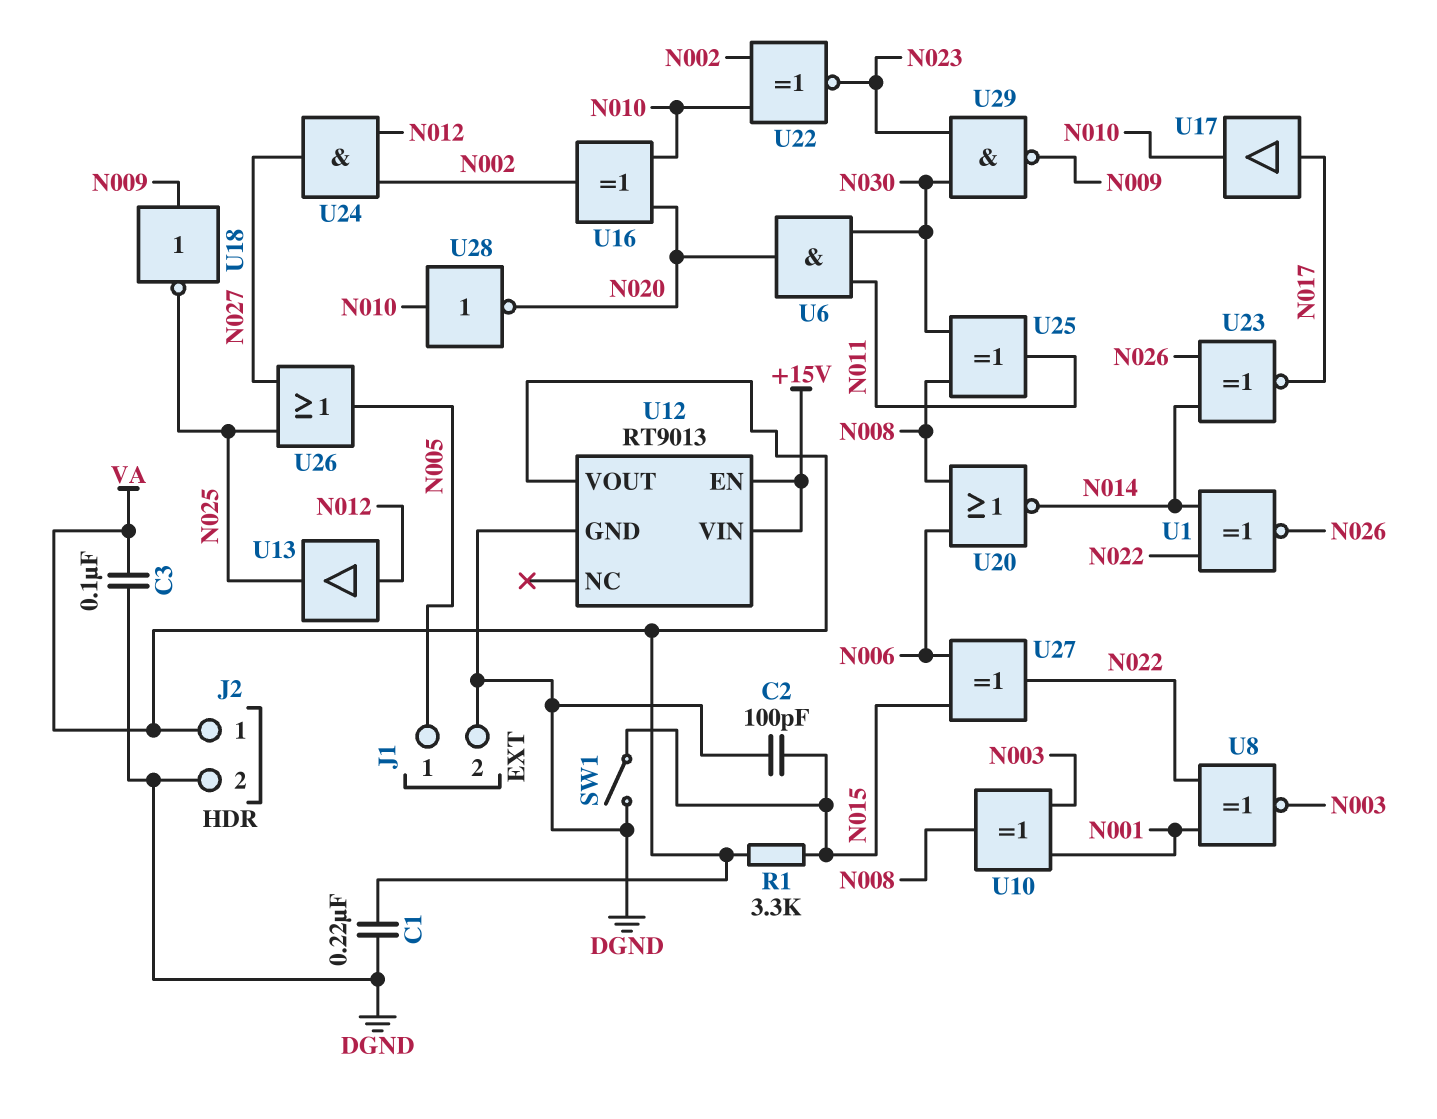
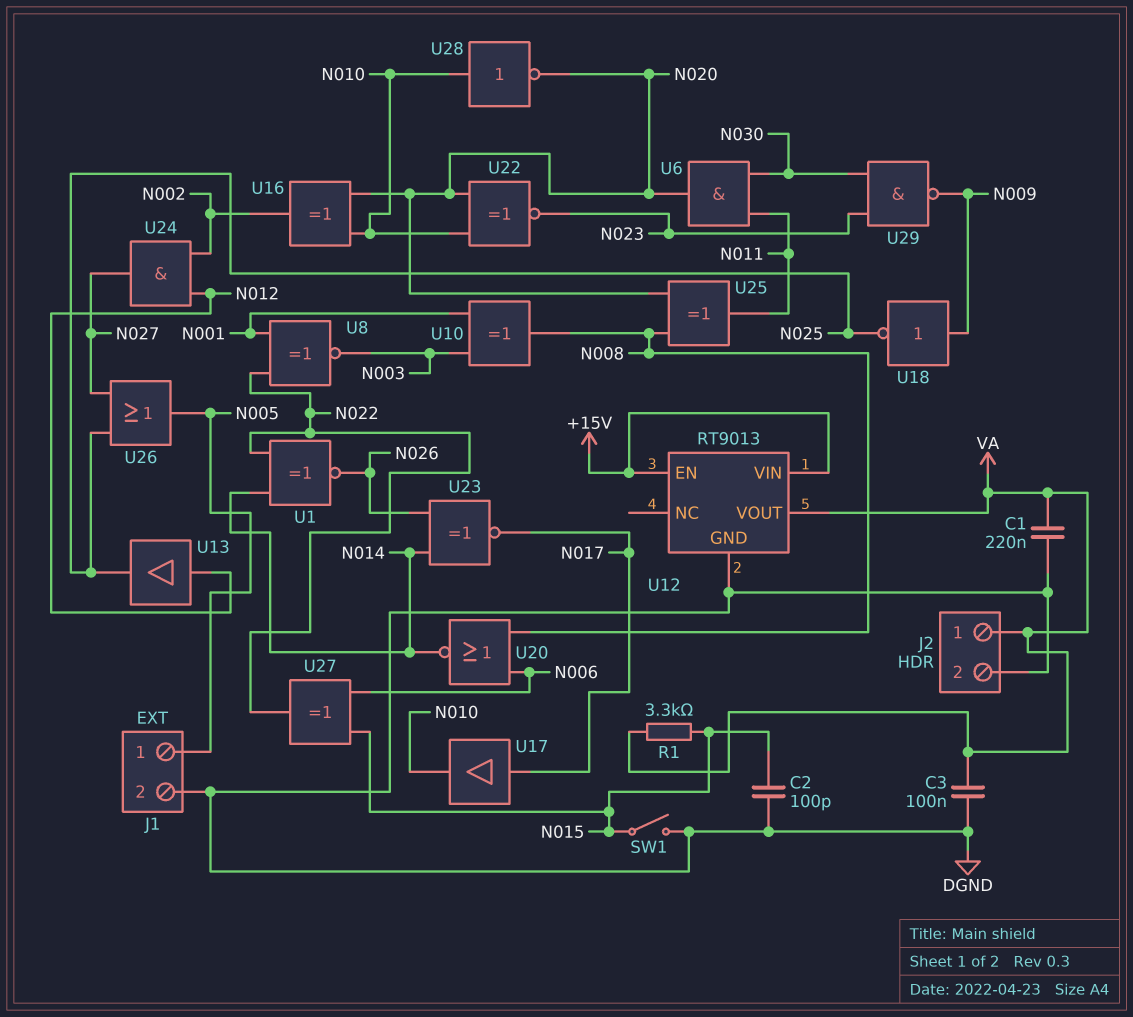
U22: XNOR (in N002, in N010, out N023) -> XNOR (in N010, in N020, out N023)
U25: XOR (in N008, in N030, out N011) -> XOR (in N008, in N020, out N011)

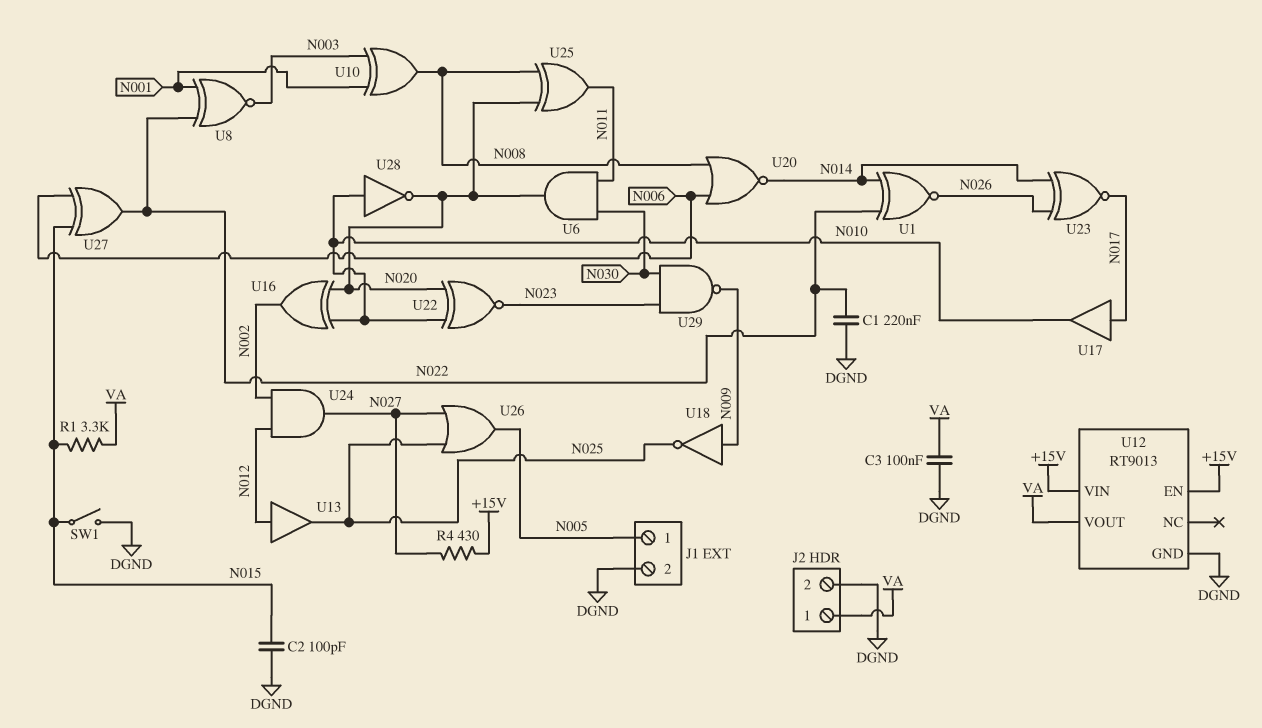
C1: 220nF (DGND, VA) -> 220nF (DGND, N022)
R4: none -> 430 (+15V, N027)

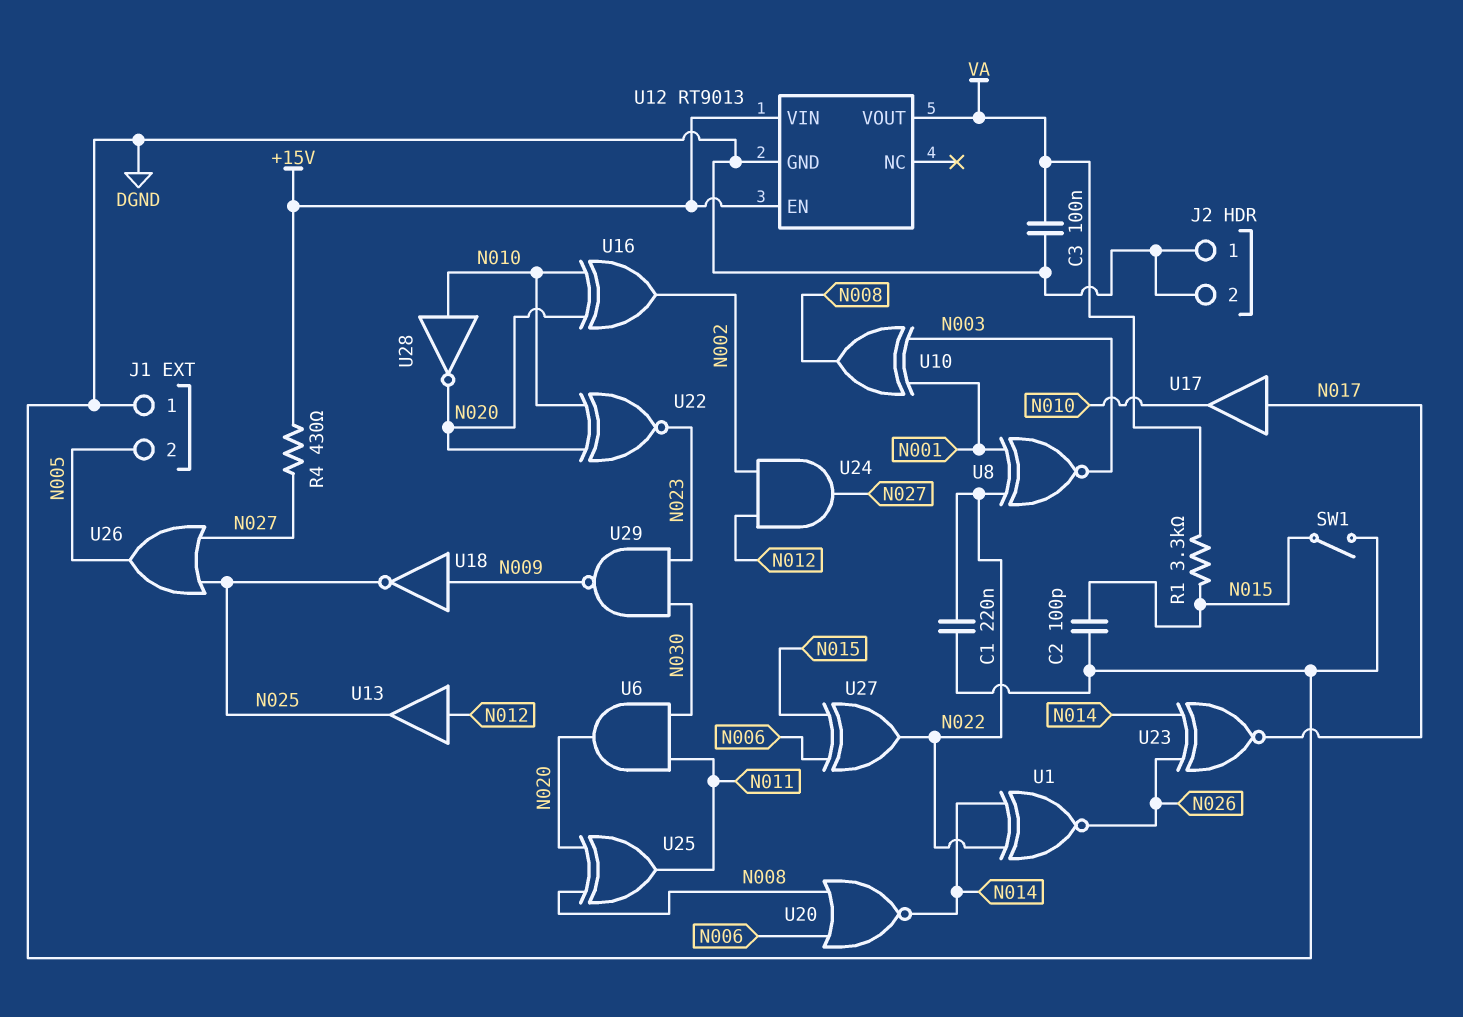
J1 pin 1: N005 -> DGND
J1 pin 2: DGND -> N005
J2 pin 1: VA -> DGND

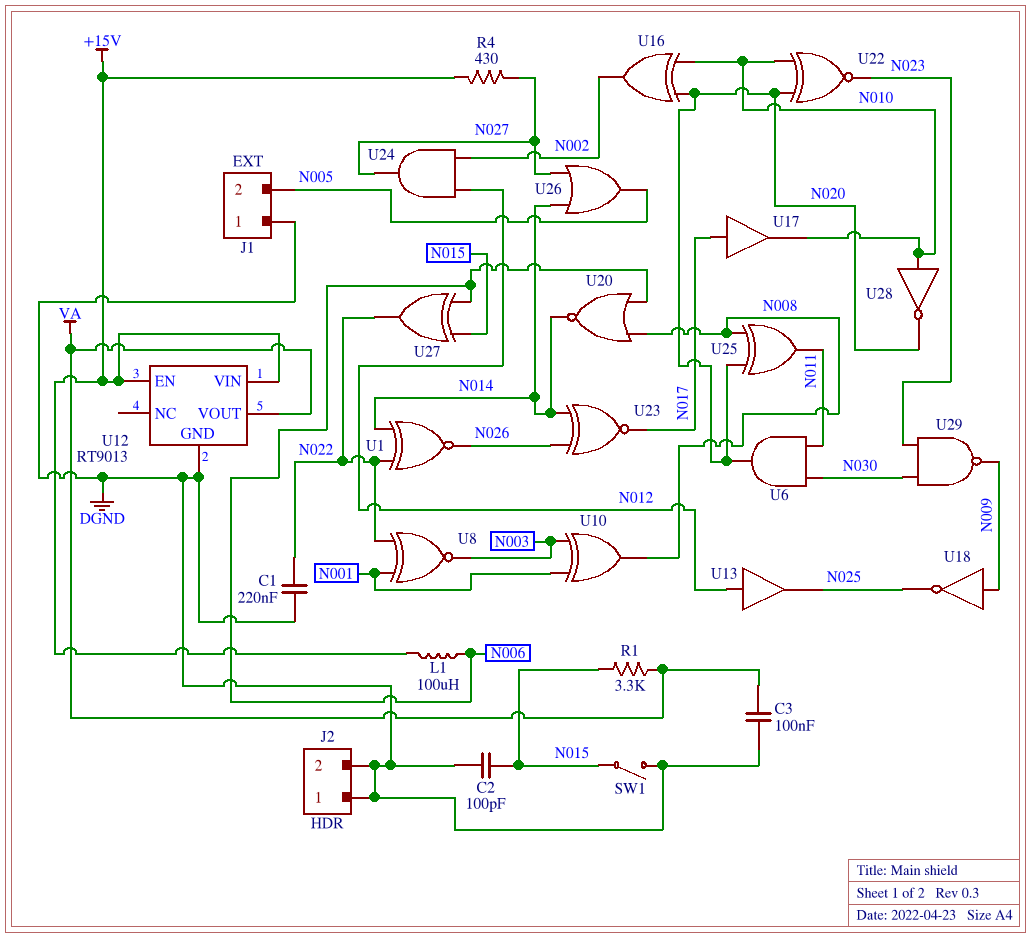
L1: none -> 100uH (+15V, N006)
U26: OR (in N025, in N027, out N005) -> OR (in N014, in N027, out N005)

